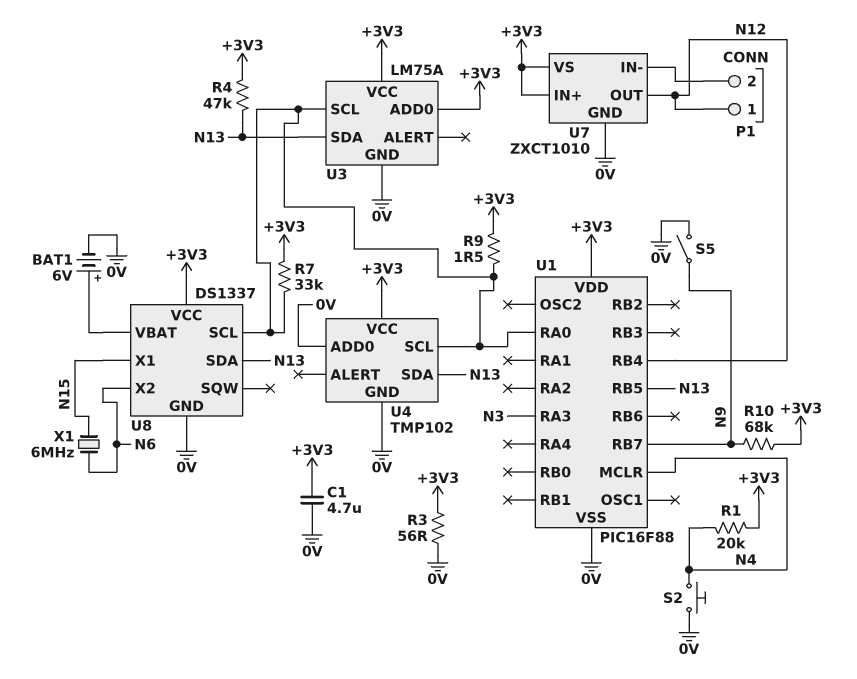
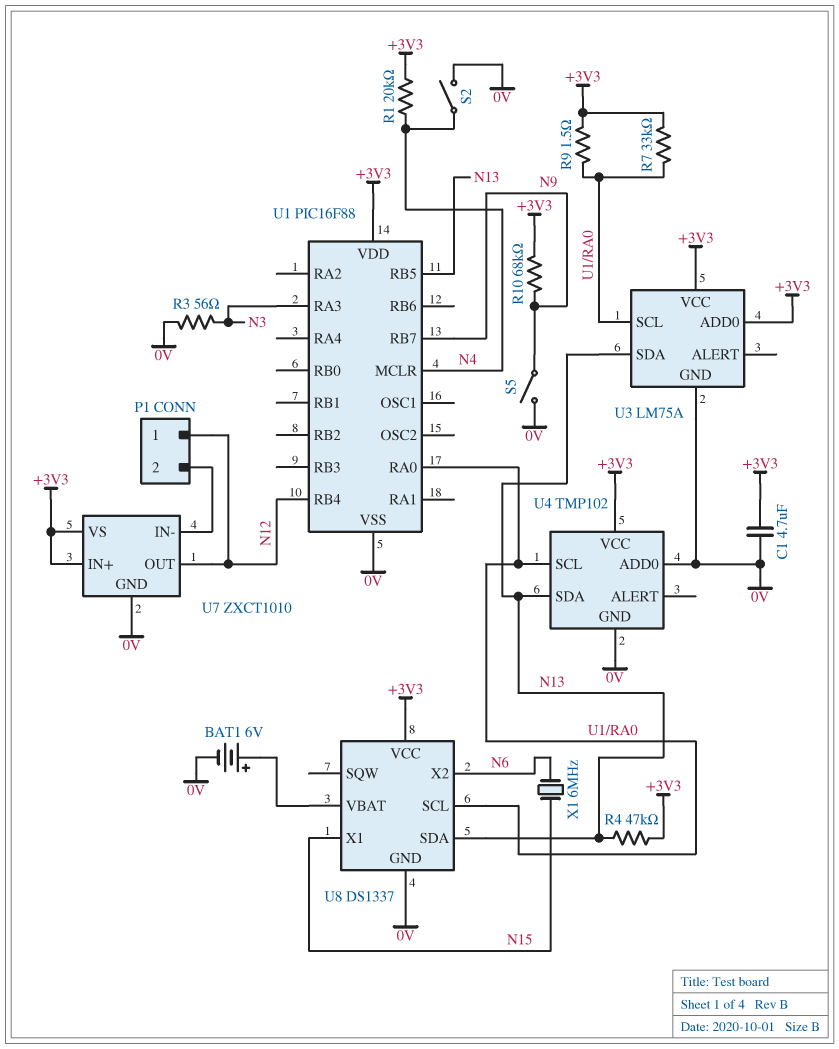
R3: 56 (+3V3, 0V) -> 56 (0V, N3)
S2: button (0V, N4) -> switch (0V, N4)

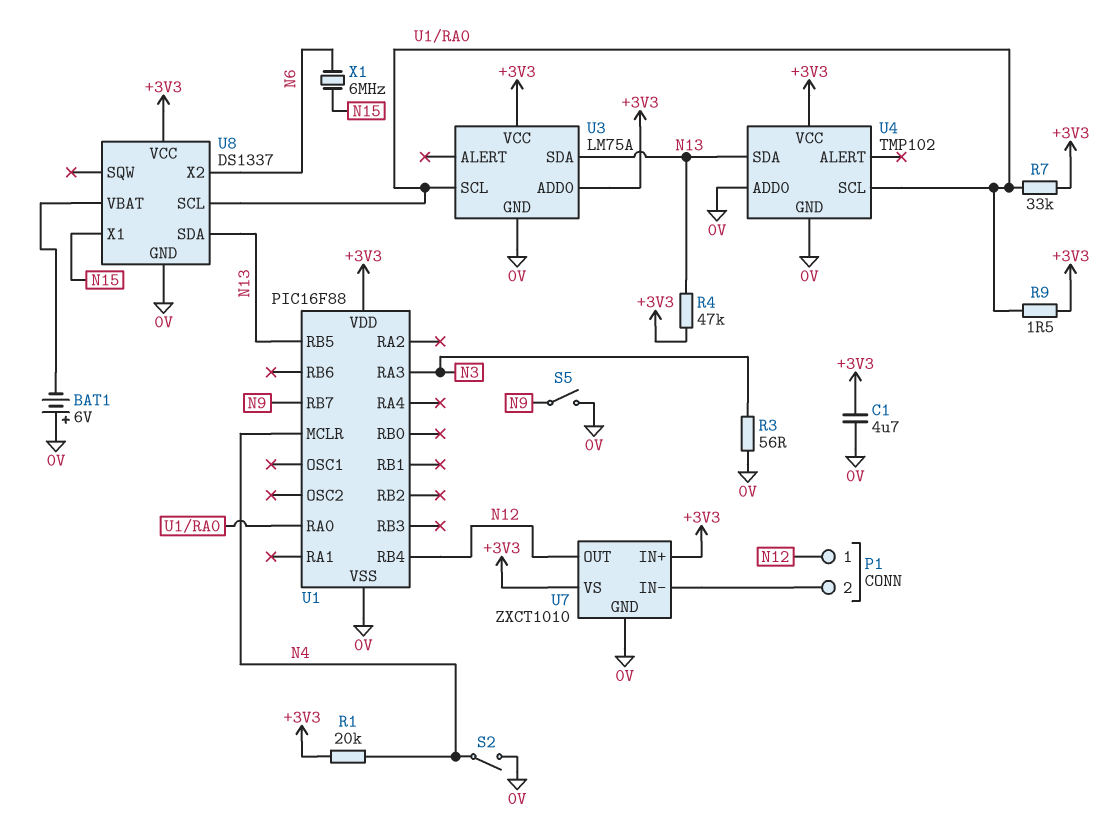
BAT1: 6V (plus U8/VBAT, minus 0V) -> 6V (plus 0V, minus U8/VBAT)
R10: 68k (+3V3, N9) -> none

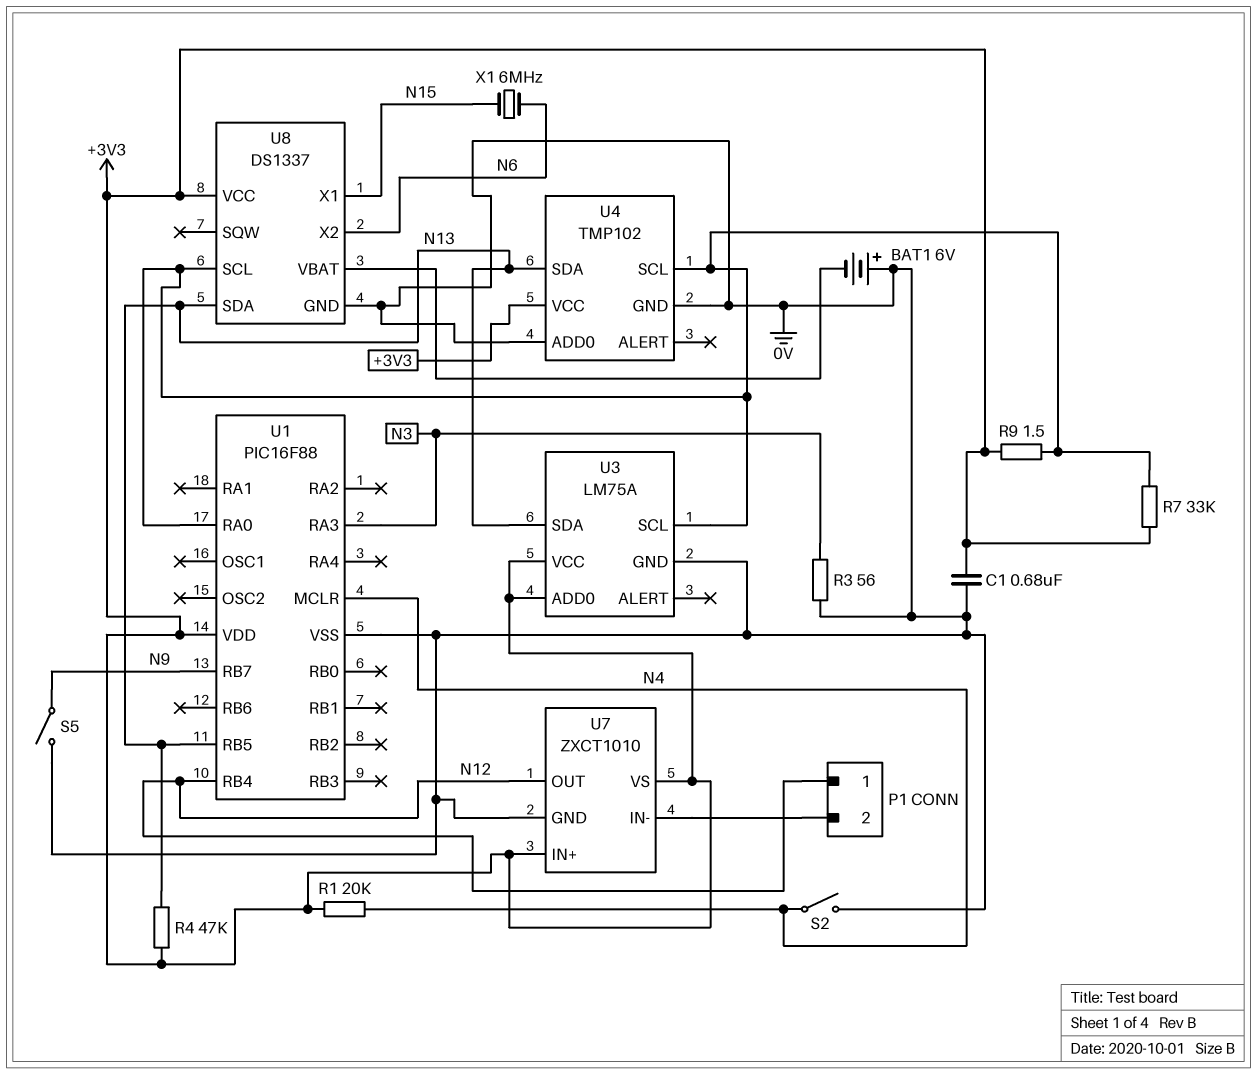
C1: 4.7uF (+3V3, 0V) -> 680nF (+3V3, 0V)

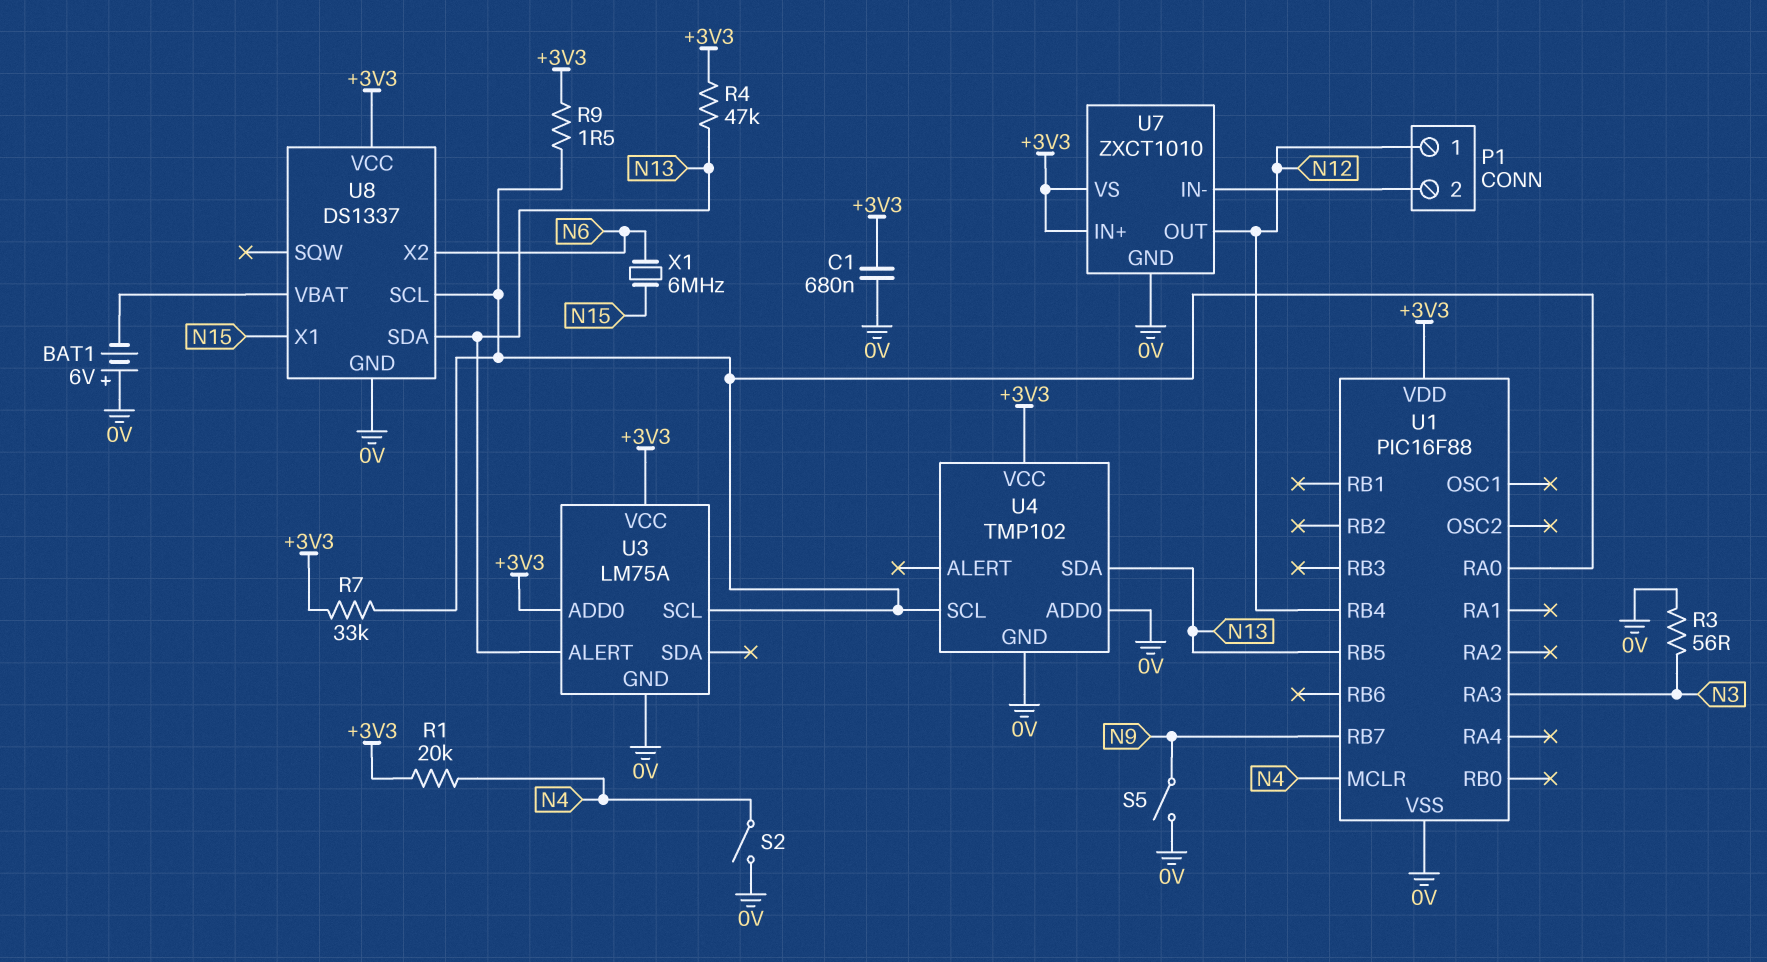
U3 pin ALERT: none -> N13
U3 pin SDA: N13 -> none

